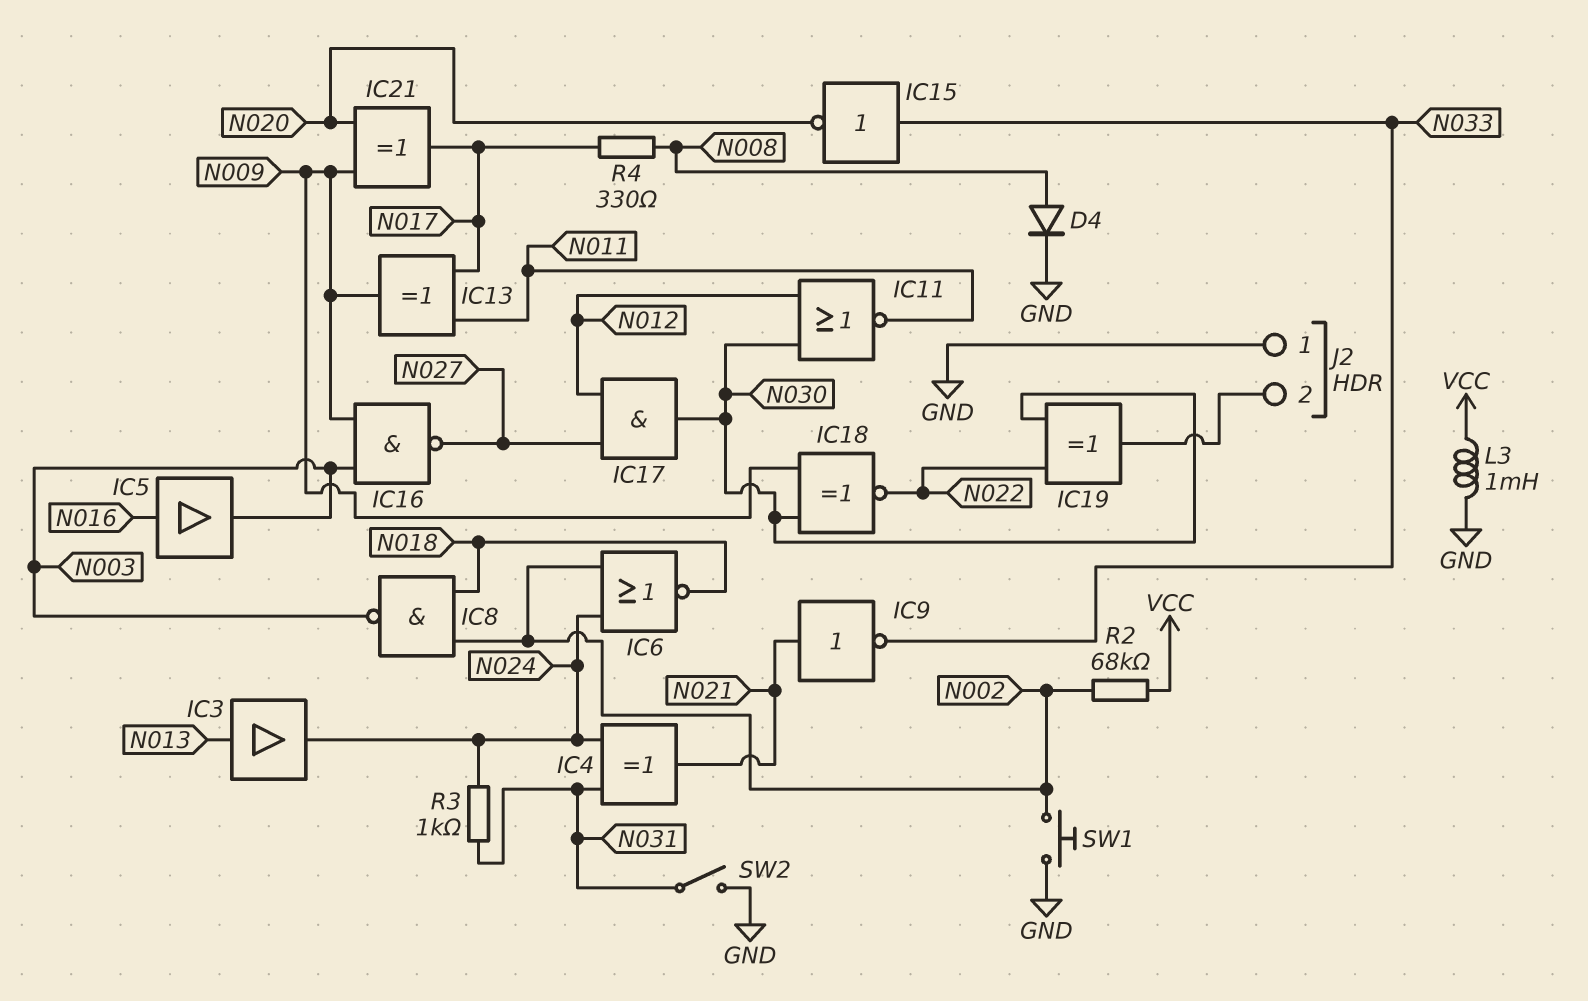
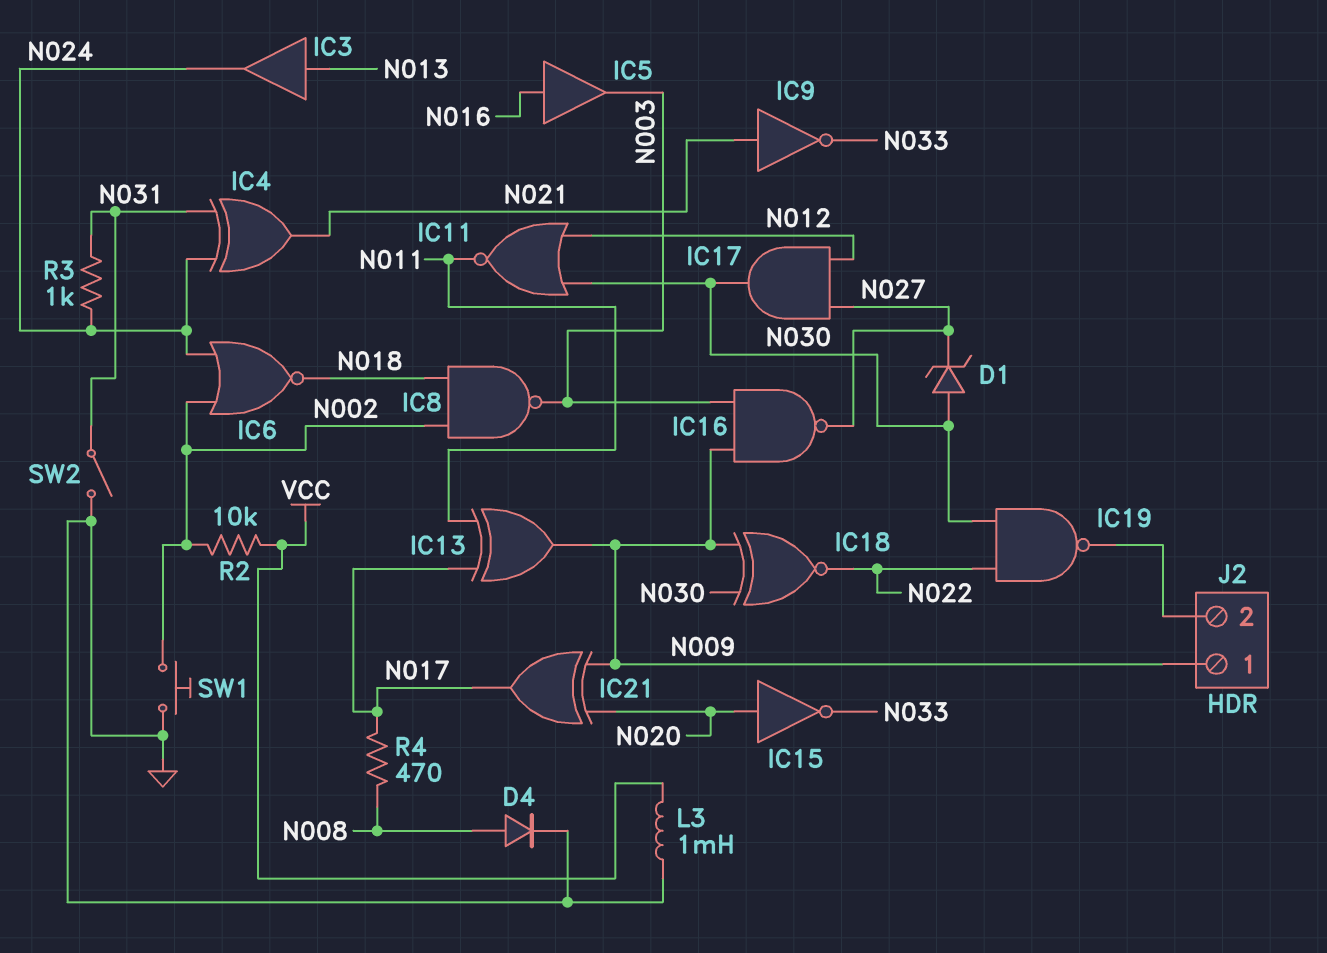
D1: none -> zener (A N030, K N027)
IC15: NOT (in N033, out N020) -> NOT (in N020, out N033)
IC19: XOR (in N022, in N030, out J2/2) -> NAND (in N022, in N030, out J2/2)
J2 pin 1: GND -> N009
R2: 68k (N002, VCC) -> 10k (N002, VCC)
R4: 330 (N008, N017) -> 470 (N008, N017)

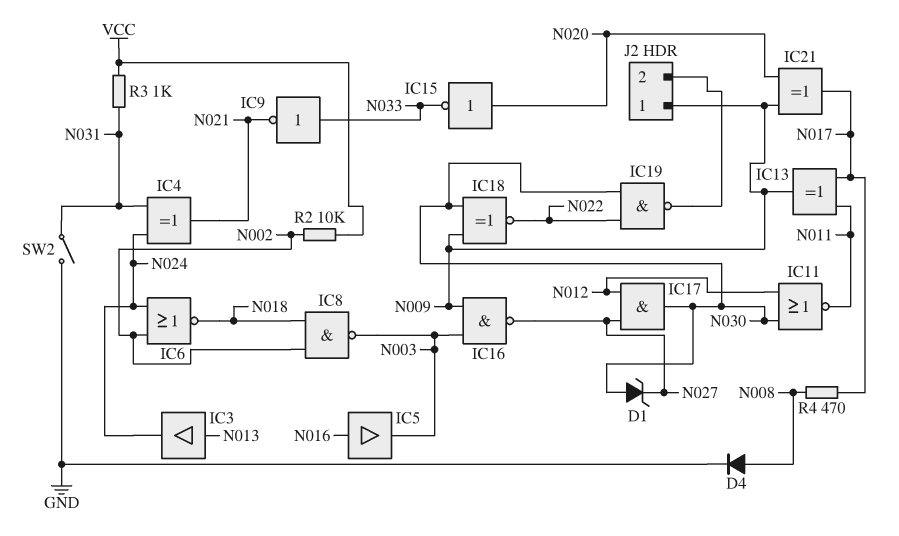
IC9: NOT (in N021, out N033) -> NOT (in N033, out N021)
L3: 1mH (GND, VCC) -> none
R3: 1k (N024, N031) -> 1k (N031, VCC)
SW1: button (GND, N002) -> none

